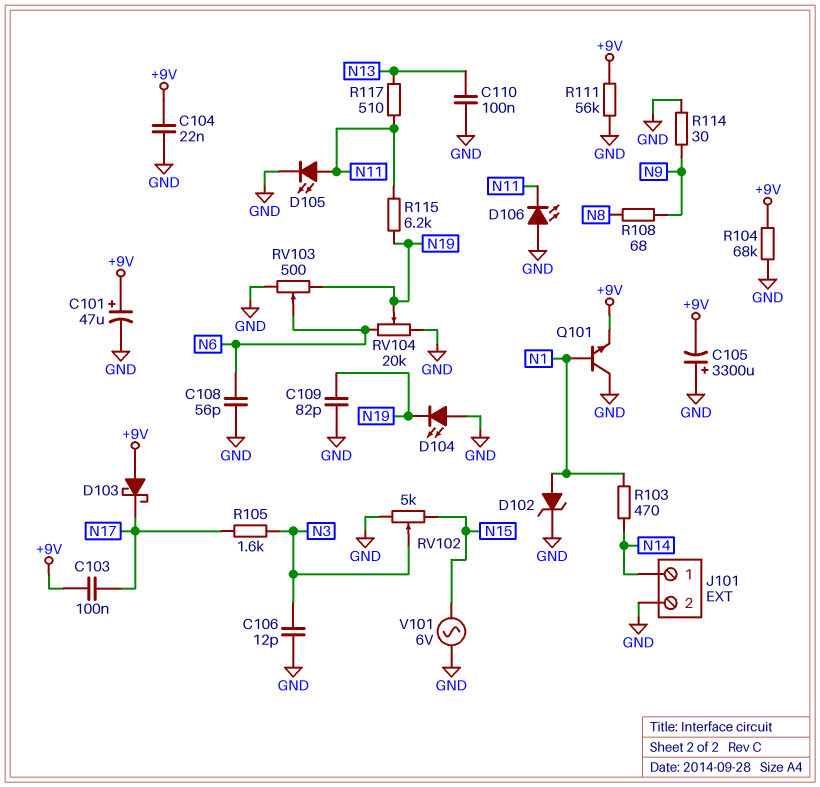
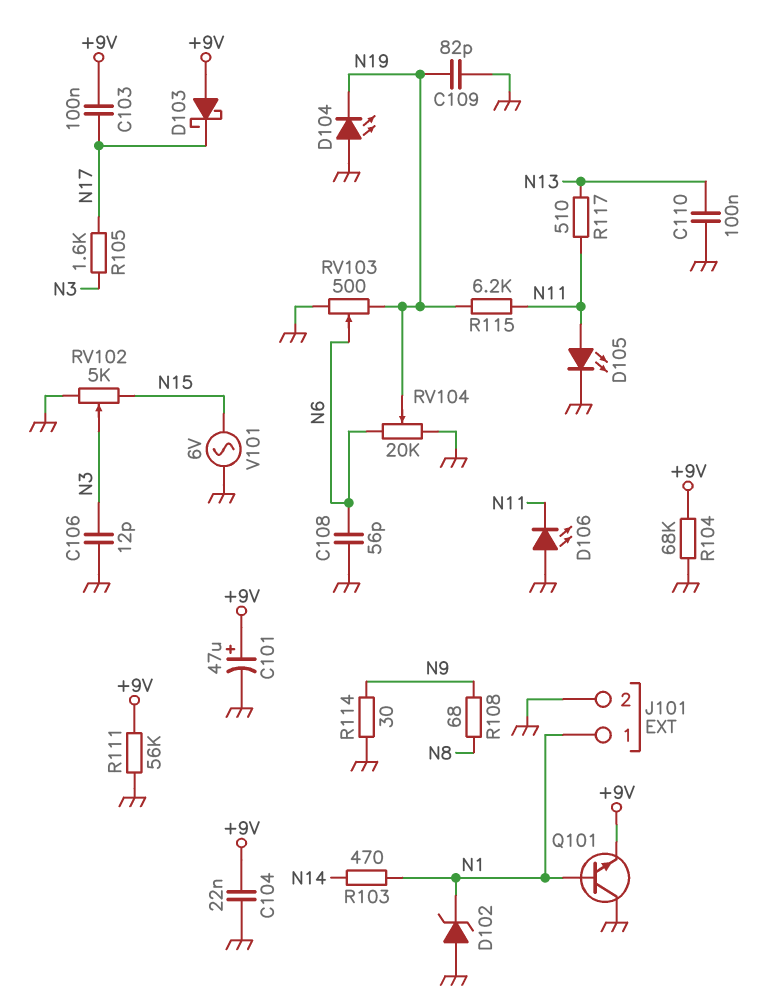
C105: 3300uF (plus GND, minus +9V) -> none
D102: zener (A N1, K GND) -> zener (A GND, K N1)
J101 pin 1: N14 -> N1

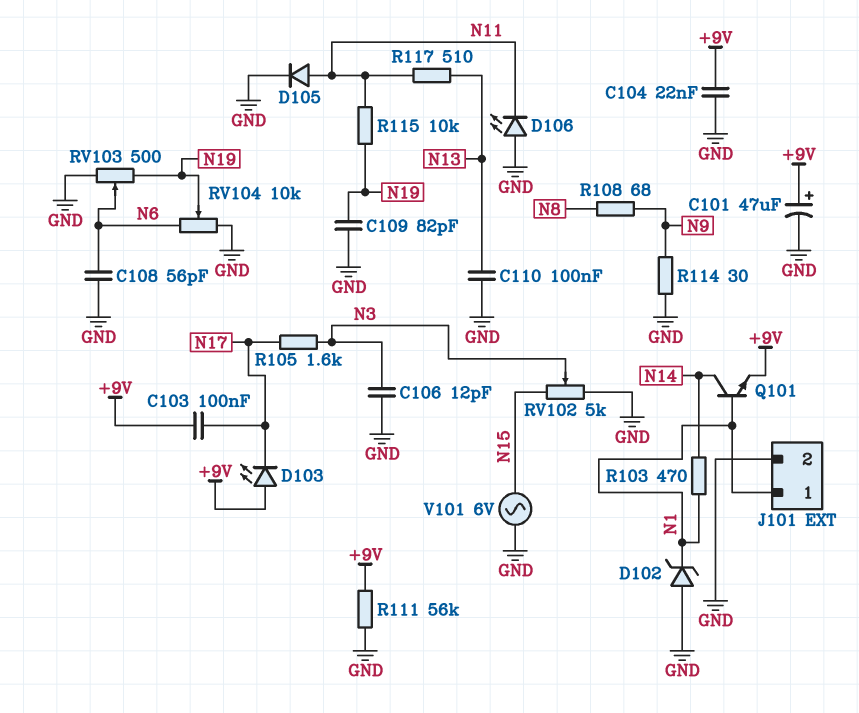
D103: schottky (A +9V, K N17) -> LED (A +9V, K N17)
D104: LED (A GND, K N19) -> none
D105: LED (A N11, K GND) -> diode (A N11, K GND)
Q101: NPN (B N1, C GND, E +9V) -> NPN (B N1, C N14, E +9V)
R104: 68k (+9V, GND) -> none
R115: 6.2k (N11, N19) -> 10k (N11, N19)
RV104: 20k (GND, N6, wiper N19) -> 10k (GND, N6, wiper N19)

